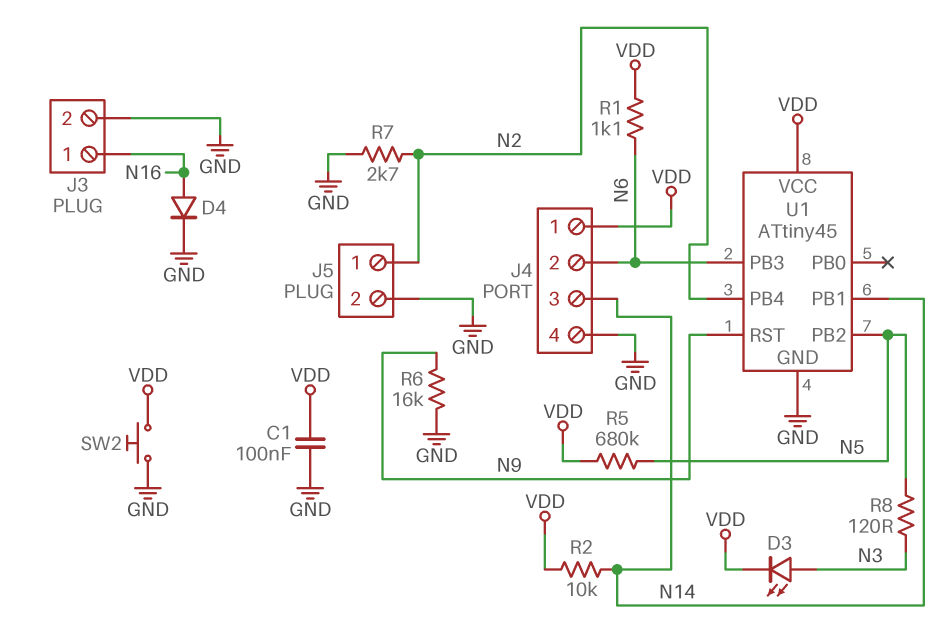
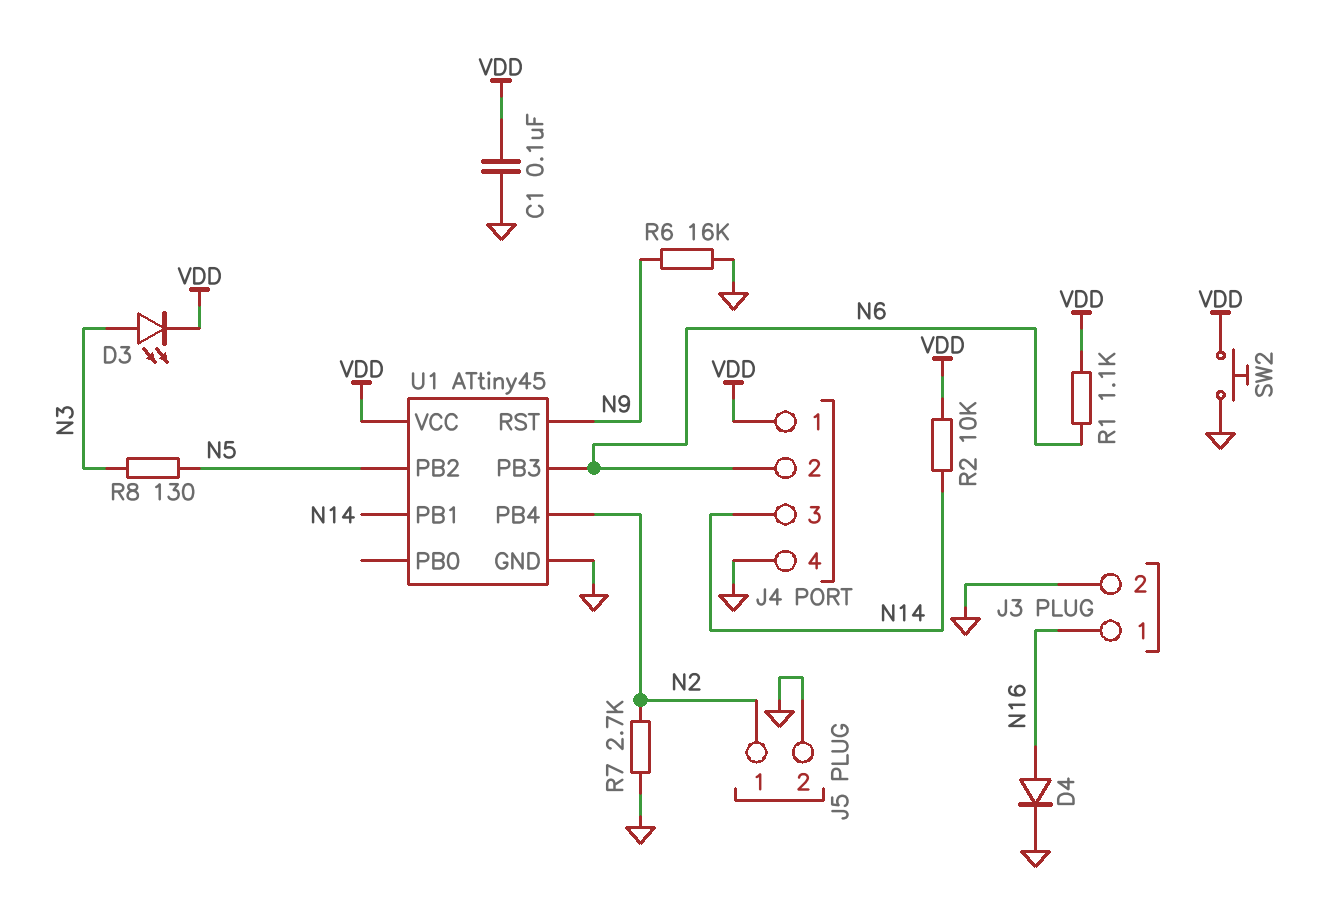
R5: 680k (N5, VDD) -> none
R8: 120 (N3, N5) -> 130 (N3, N5)

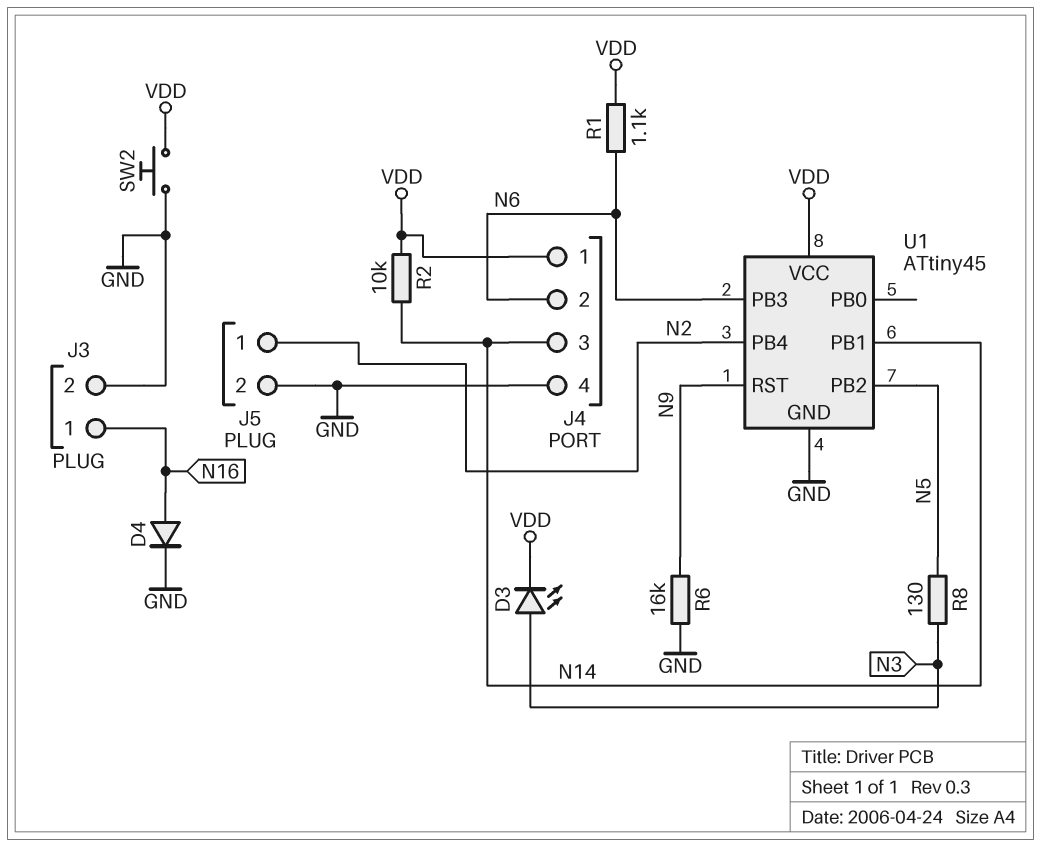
C1: 100nF (GND, VDD) -> none
R7: 2.7k (GND, N2) -> none

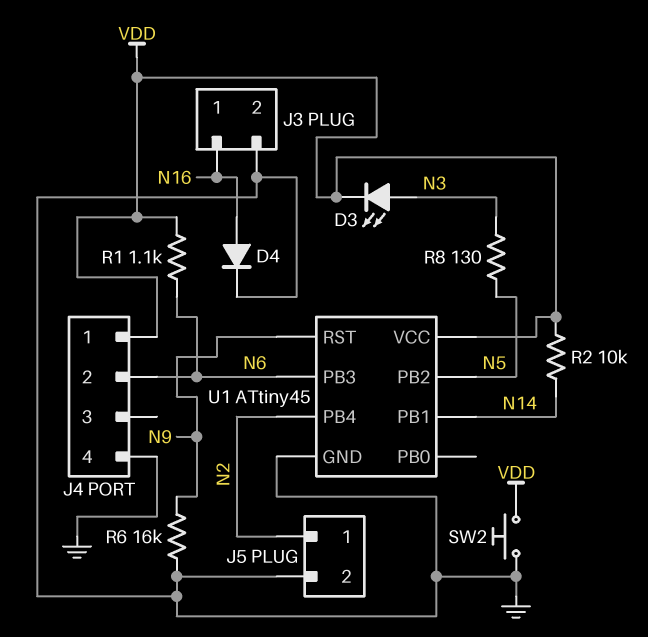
J4 pin 3: N14 -> none

